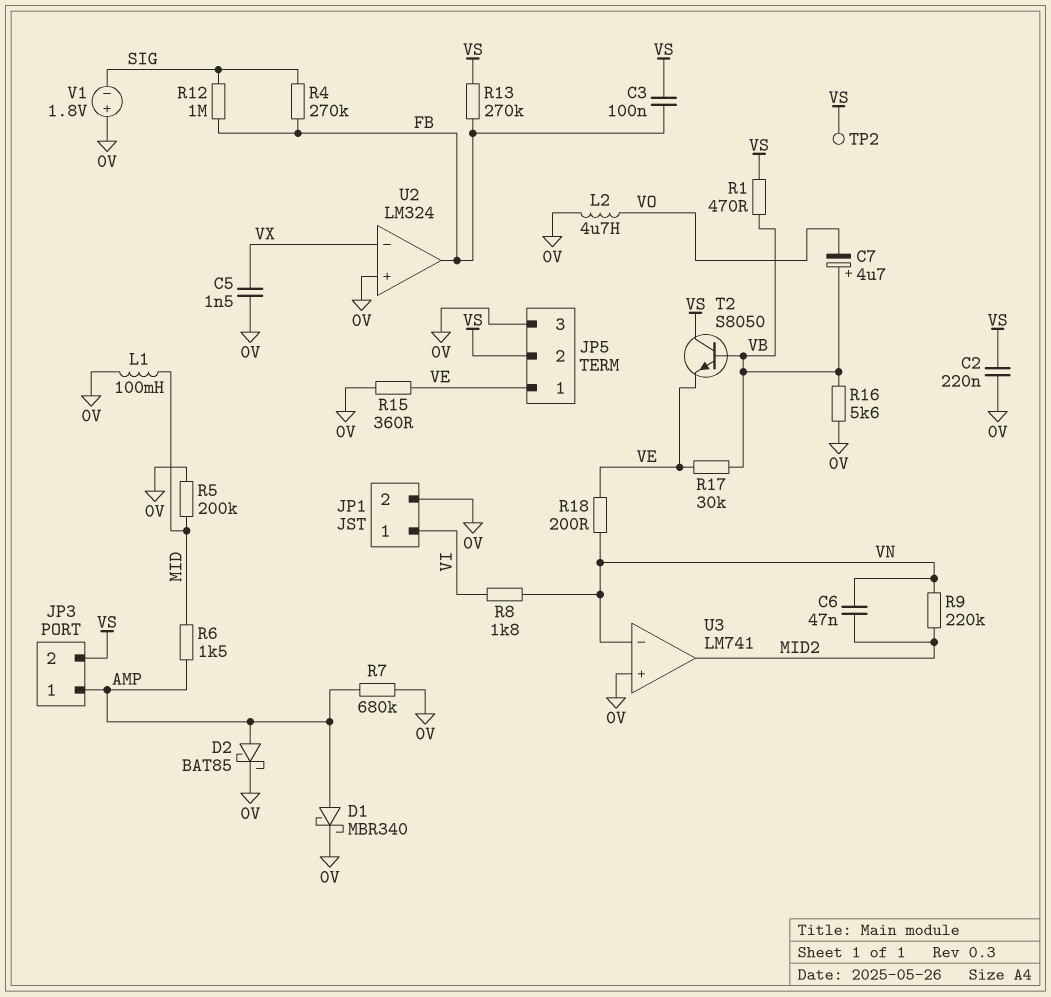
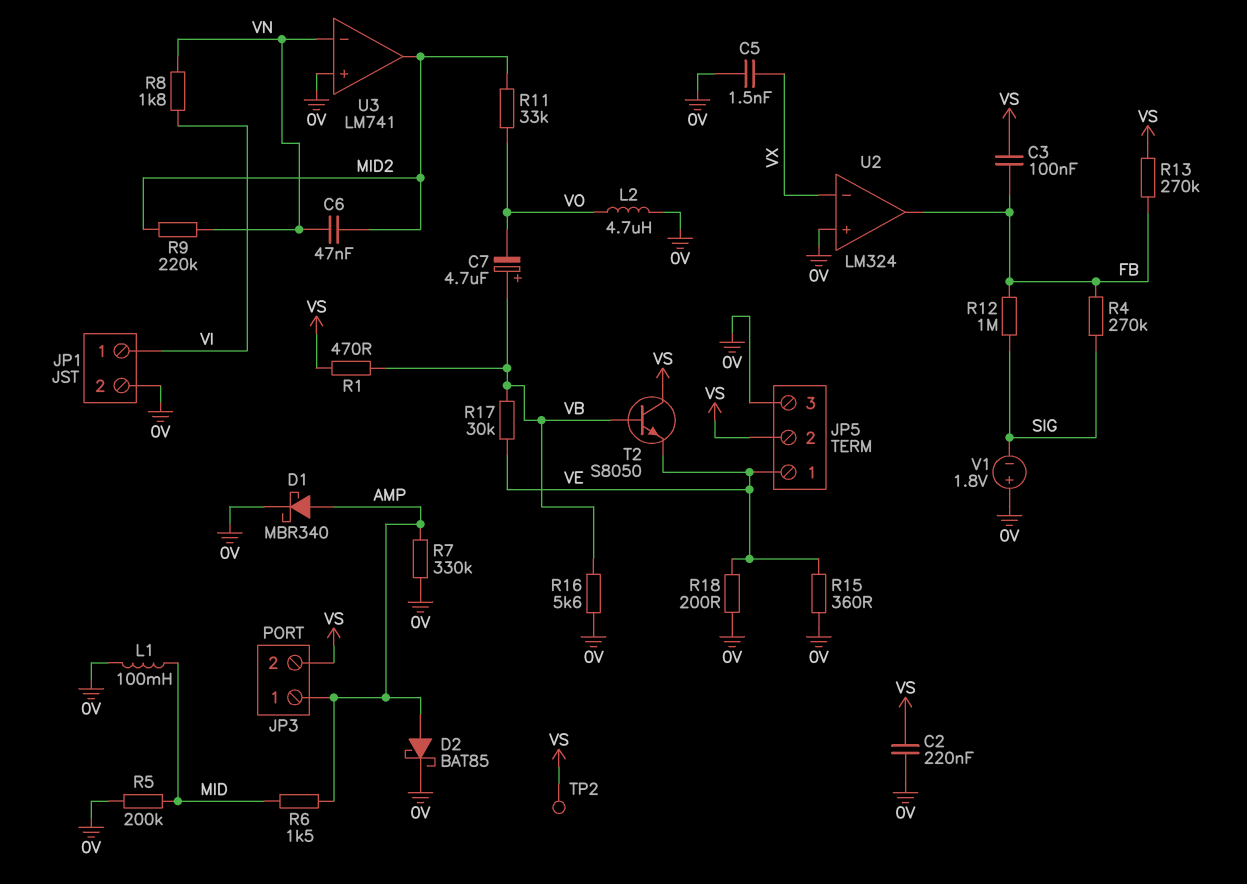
R7: 680k (0V, AMP) -> 330k (0V, AMP)
R11: none -> 33k (MID2, VO)
R18: 200 (VE, VN) -> 200 (0V, VE)

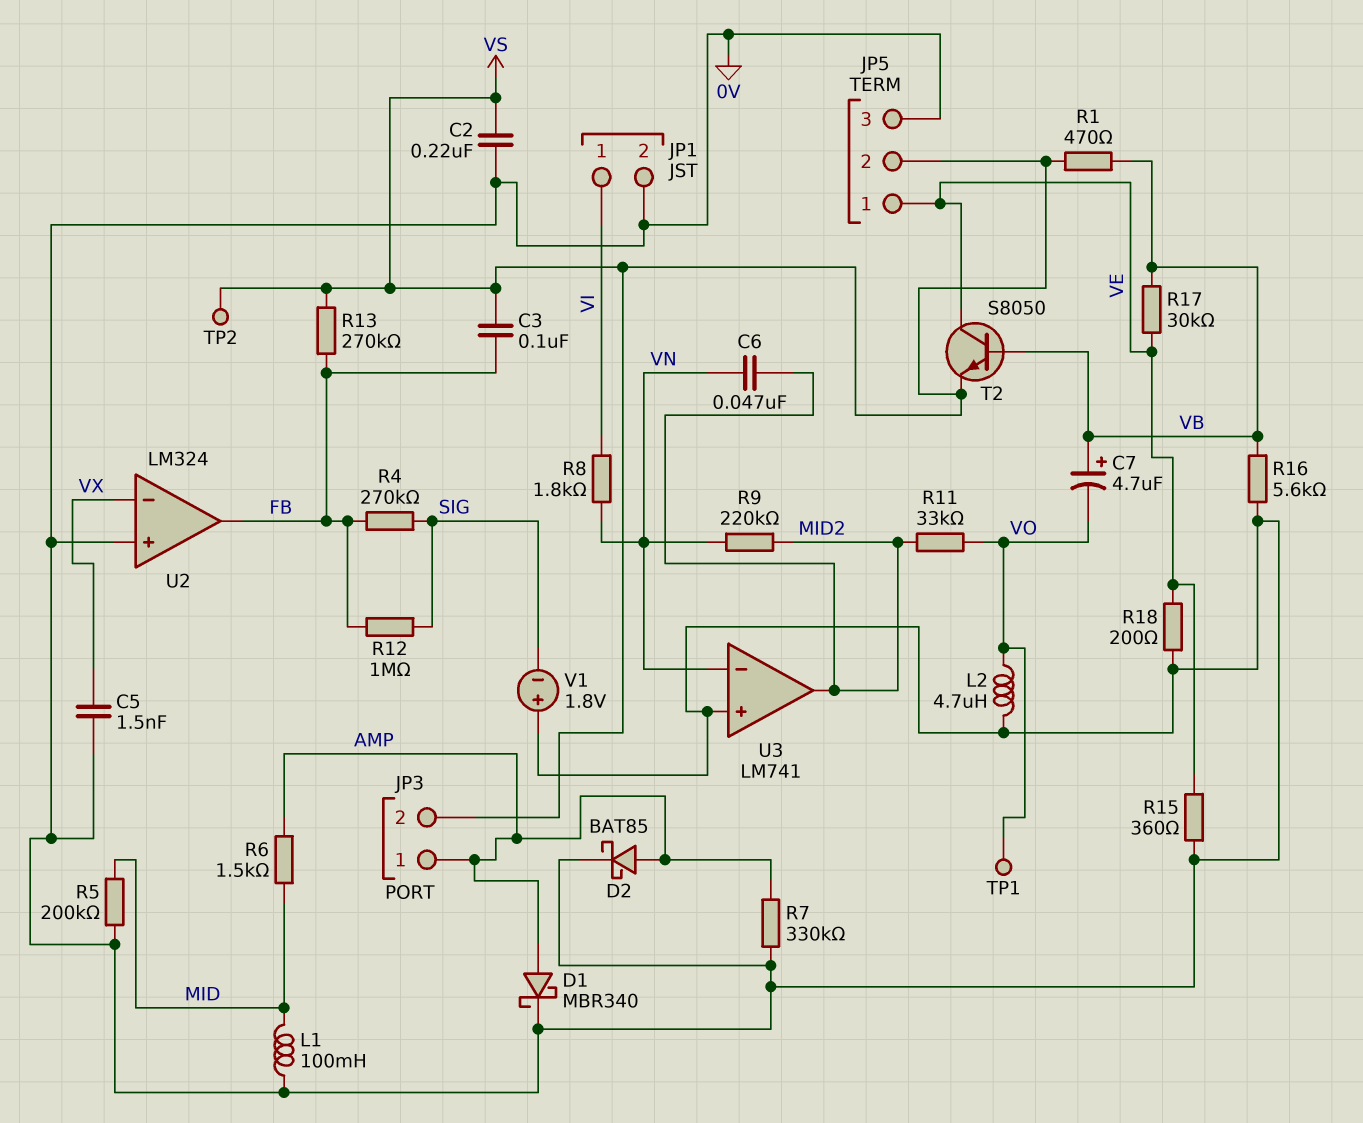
T2: NPN S8050 (B VB, C VS, E VE) -> NPN S8050 (B VB, C VE, E VS)
TP1: none -> test point (VO)

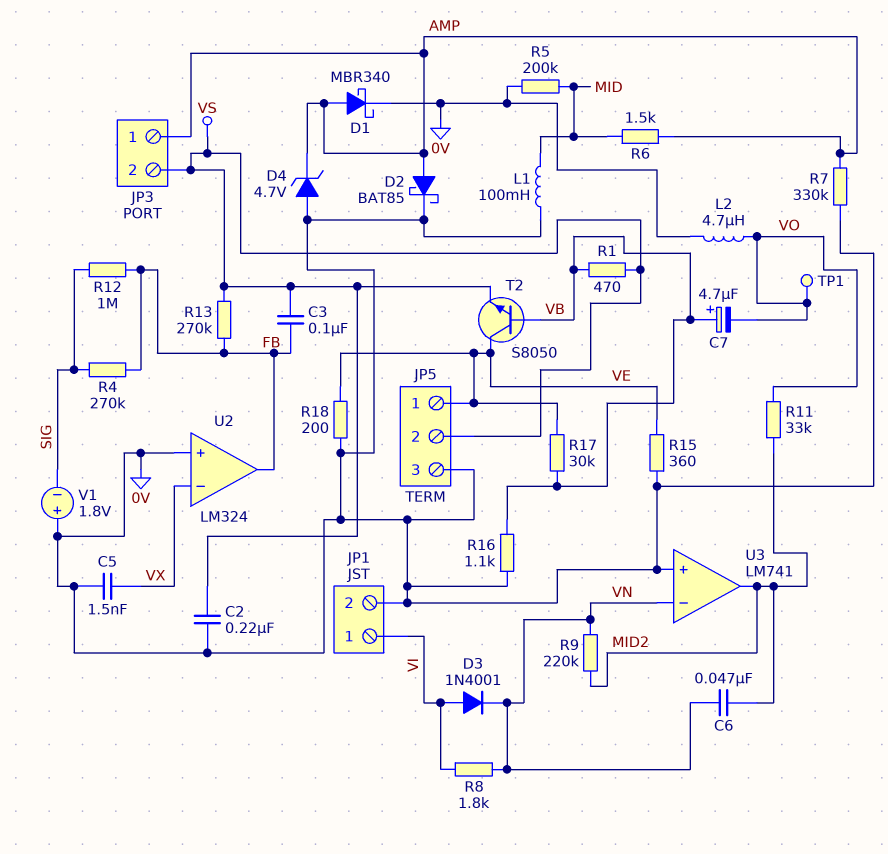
D3: none -> diode 1N4001 (A VI, K VN)
D4: none -> zener 4.7V (A 0V, K AMP)
R16: 5.6k (0V, VB) -> 1.1k (0V, VB)
TP2: test point (VS) -> none

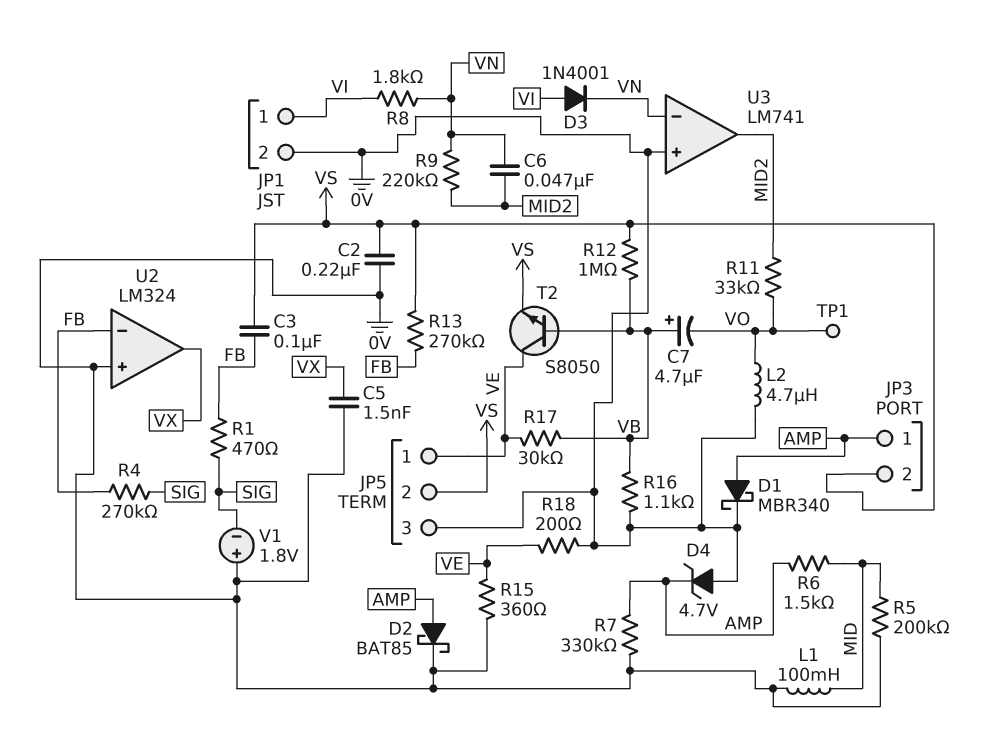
R1: 470 (VB, VS) -> 470 (FB, SIG)
R12: 1M (FB, SIG) -> 1M (VB, VS)
U2 pin in-: VX -> FB
U2 pin out: FB -> VX

